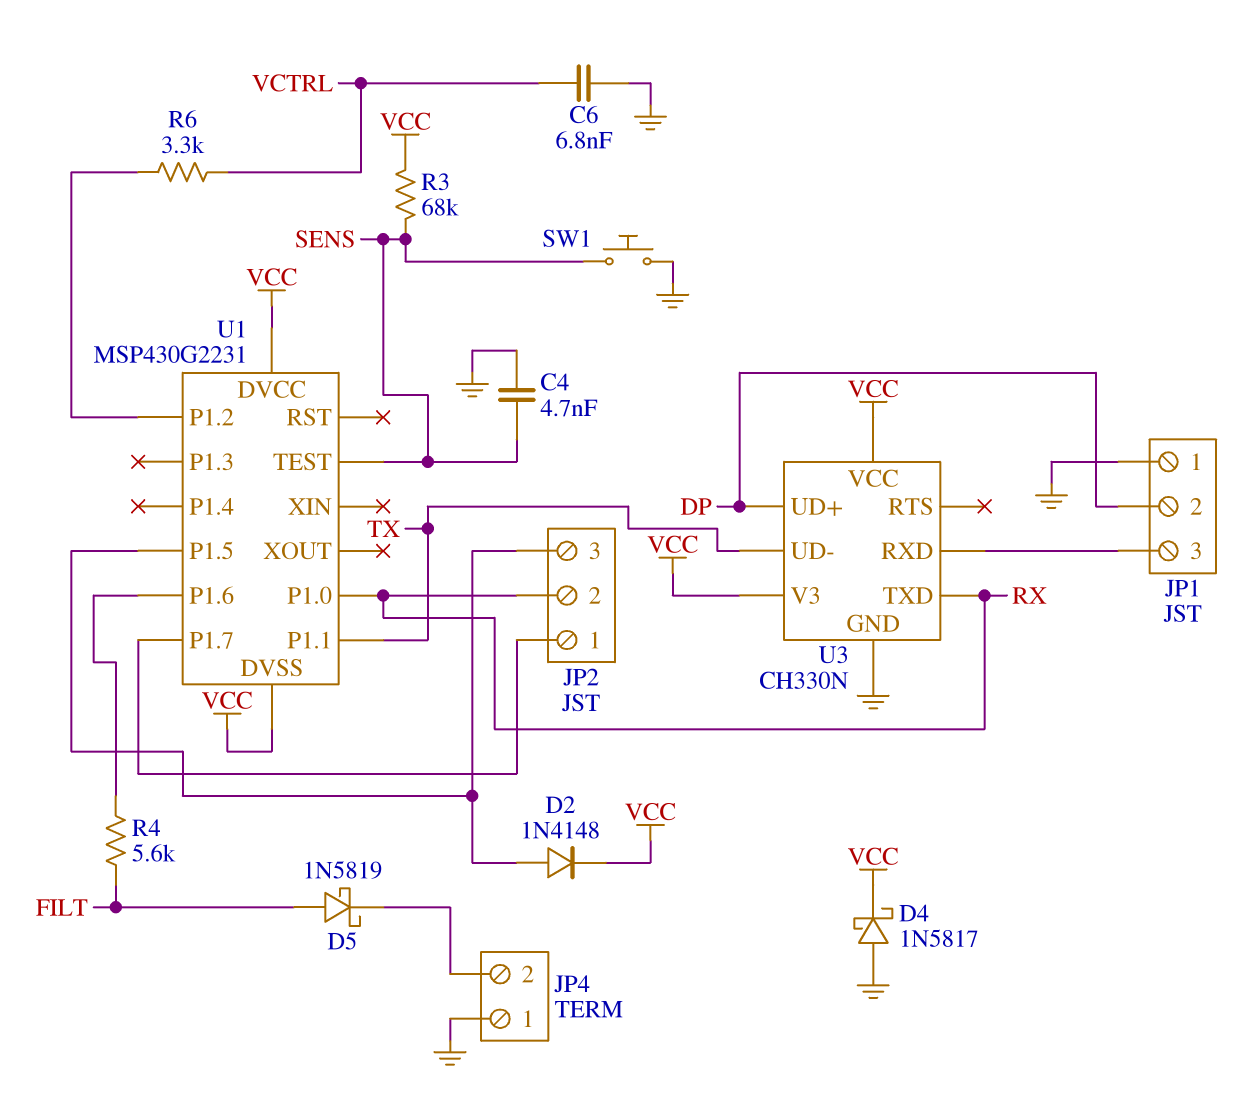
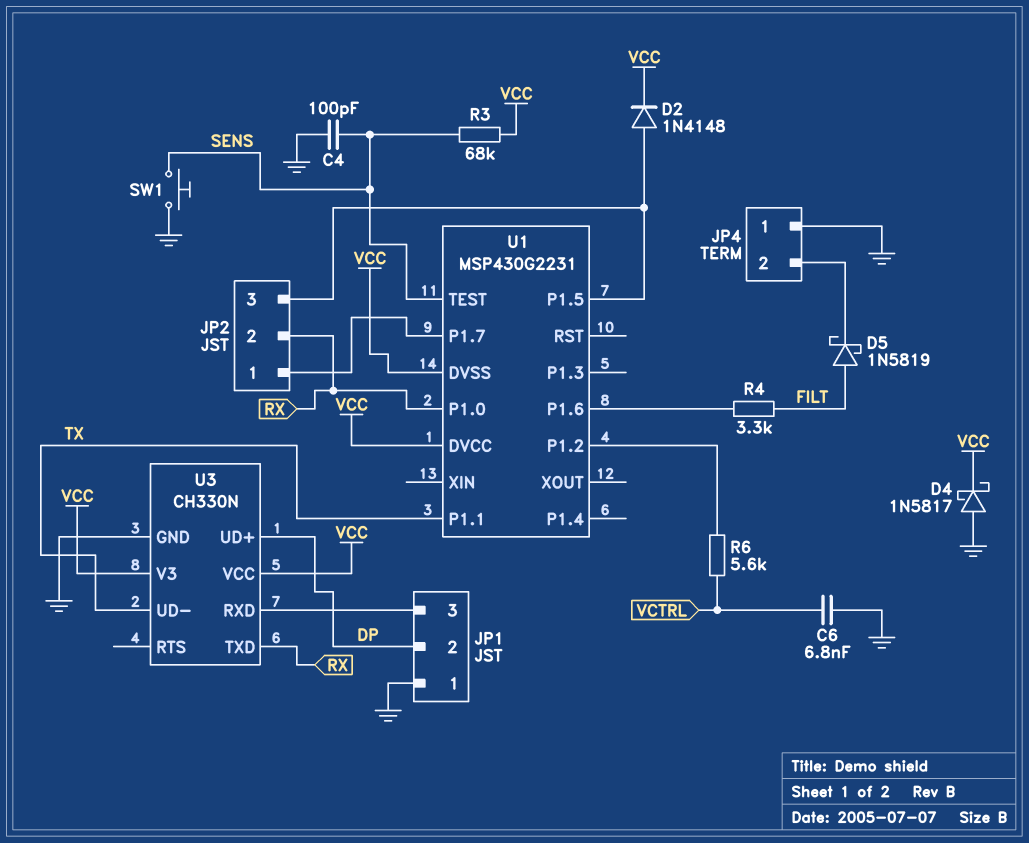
C4: 4.7nF (GND, SENS) -> 100pF (GND, SENS)
R4: 5.6k (FILT, U1/P1.6) -> 3.3k (FILT, U1/P1.6)
R6: 3.3k (U1/P1.2, VCTRL) -> 5.6k (U1/P1.2, VCTRL)

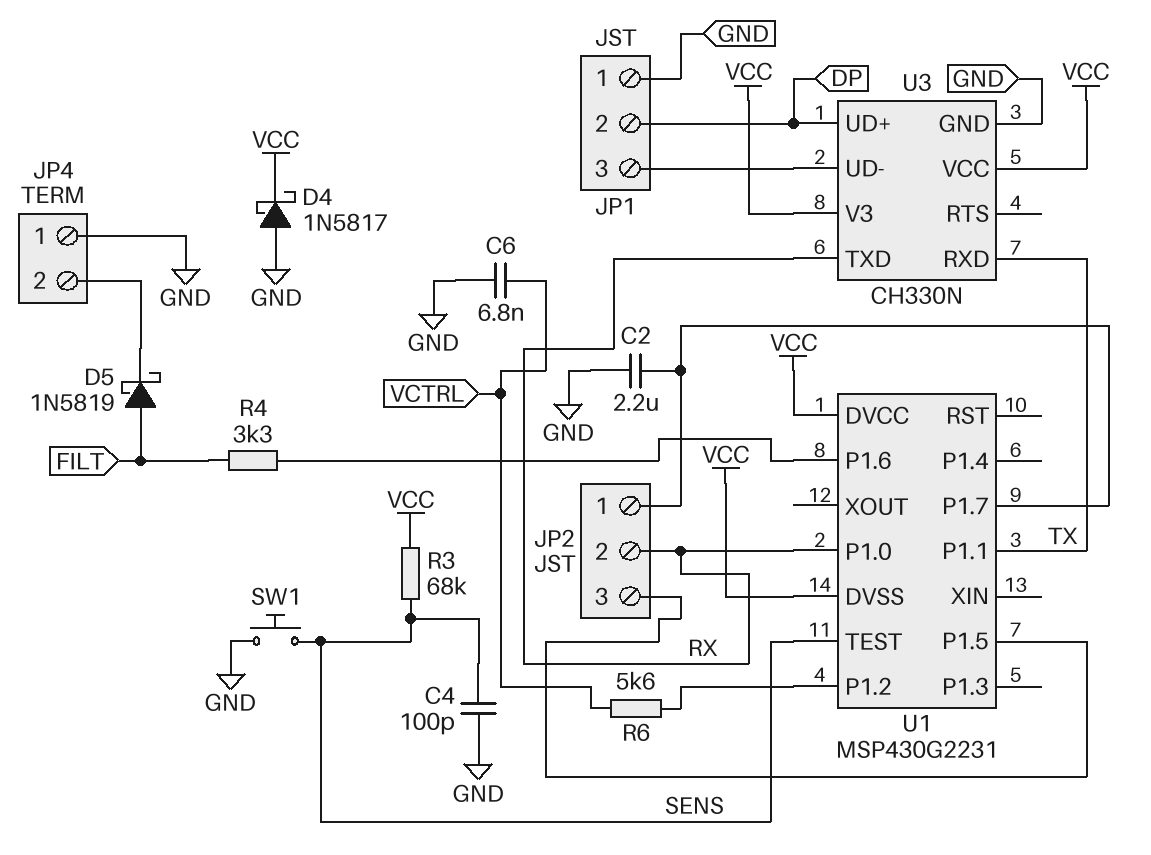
C2: none -> 2.2uF (GND, JP2/1)
D2: diode 1N4148 (A JP2/3, K VCC) -> none
U3 pin RXD: JP1/3 -> TX
U3 pin UD-: TX -> JP1/3

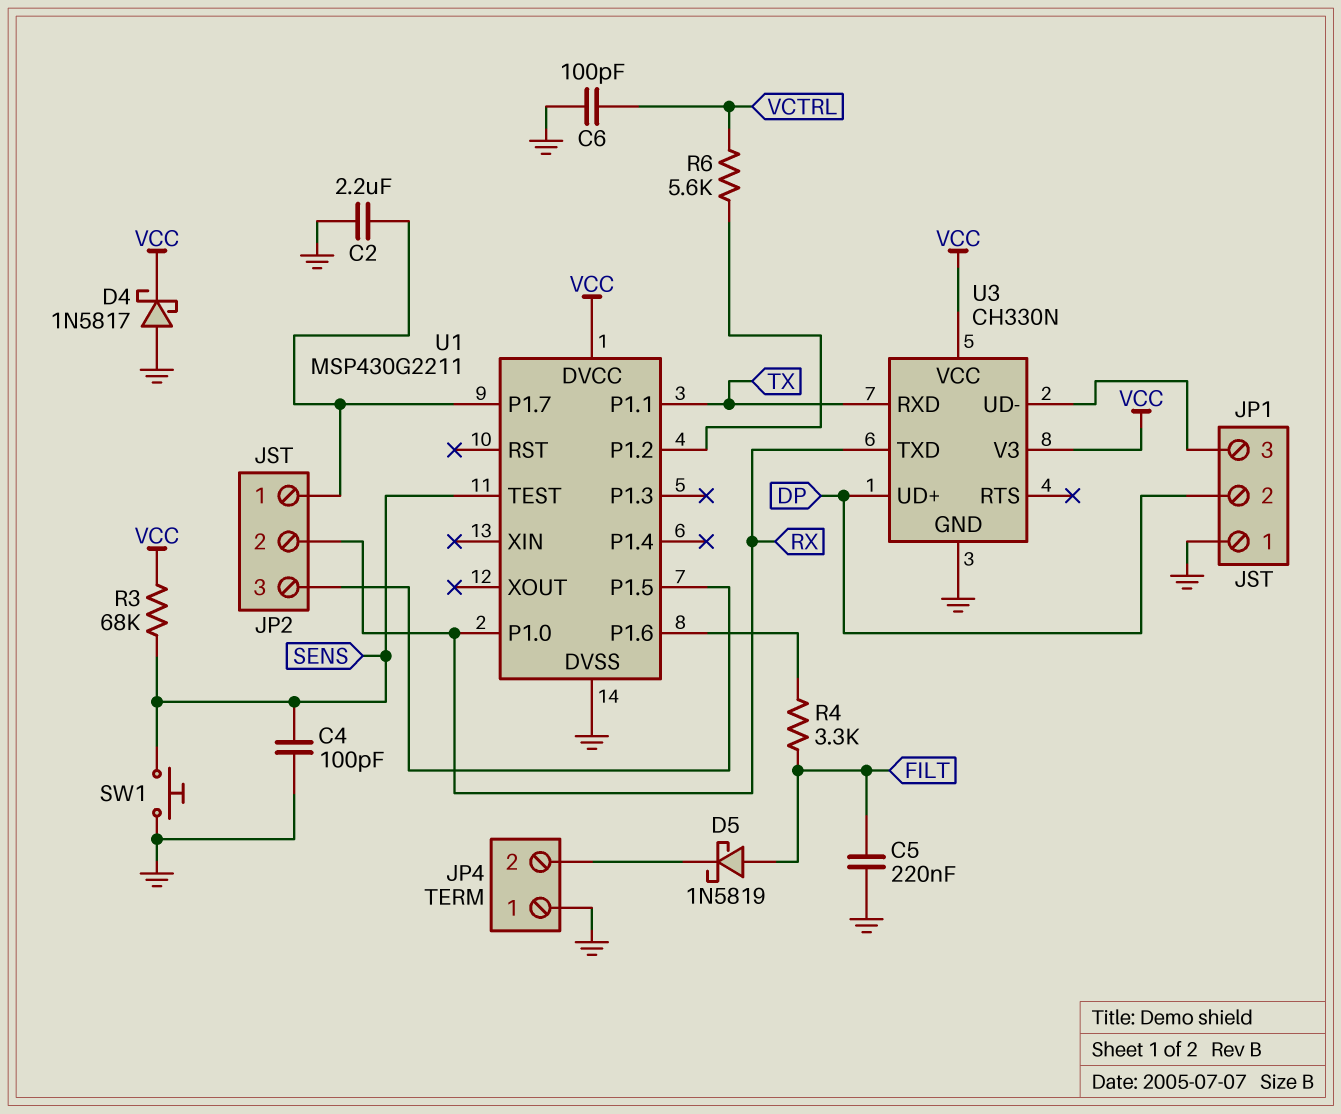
C5: none -> 220nF (FILT, GND)
C6: 6.8nF (GND, VCTRL) -> 100pF (GND, VCTRL)
U1: MSP430G2231 -> MSP430G2211
U1 pin DVSS: VCC -> GND

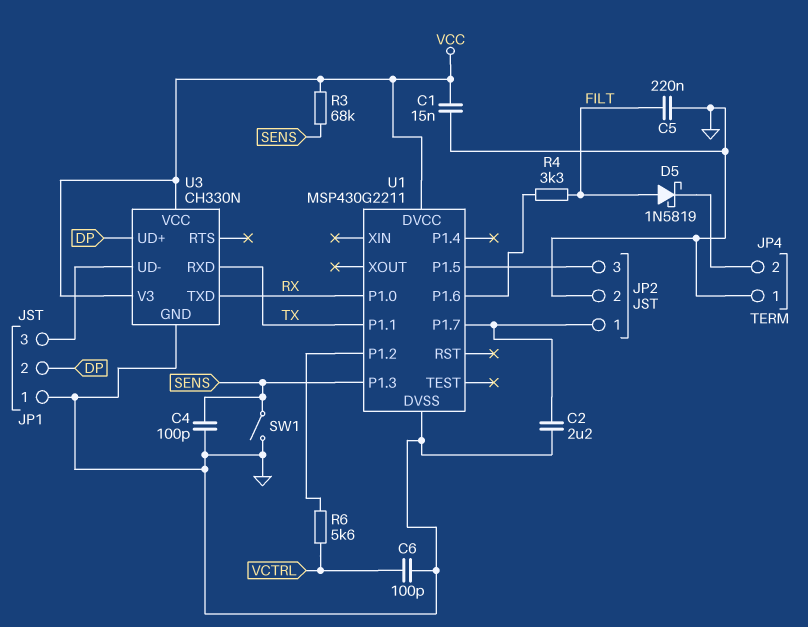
C1: none -> 15nF (GND, VCC)
D4: schottky 1N5817 (A GND, K VCC) -> none
JP2 pin 2: RX -> GND
SW1: button (GND, SENS) -> switch (GND, SENS)
U1 pin P1.3: none -> SENS
U1 pin TEST: SENS -> none

